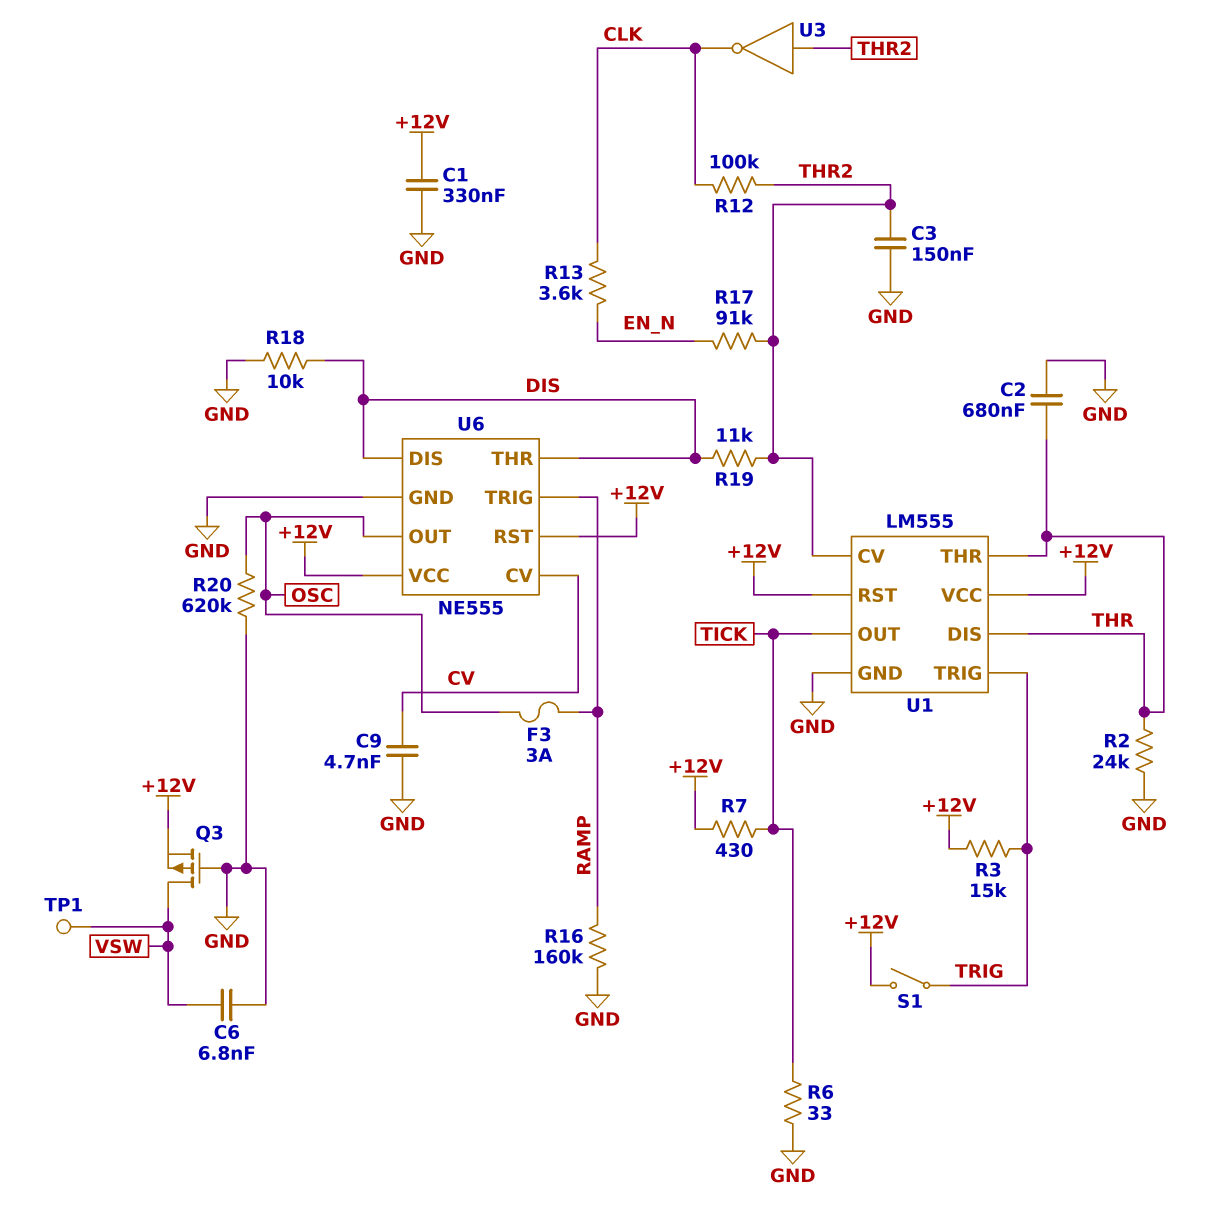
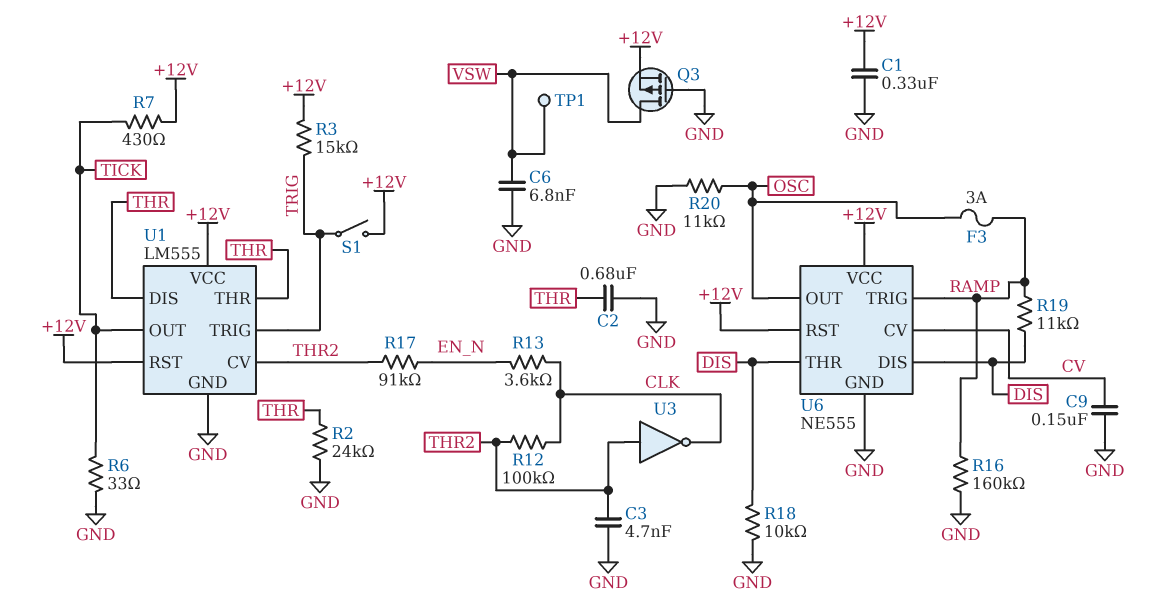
C3: 150nF (GND, THR2) -> 4.7nF (GND, THR2)
C9: 4.7nF (CV, GND) -> 150nF (CV, GND)
R19: 11k (DIS, THR2) -> 11k (DIS, RAMP)
R20: 620k (GND, OSC) -> 11k (GND, OSC)

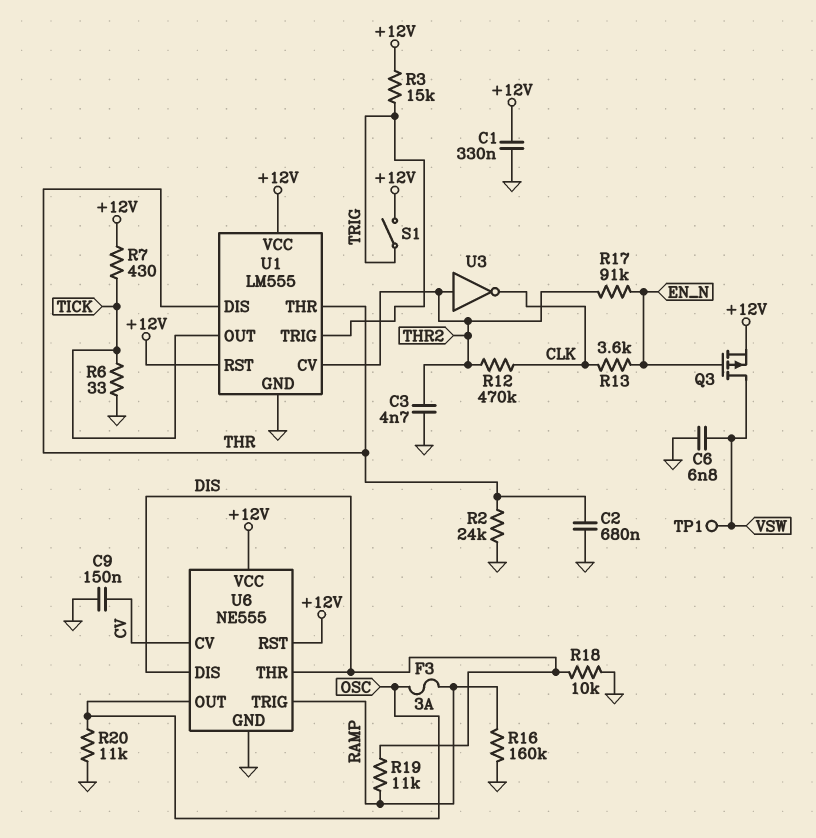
Q3: PMOS (G GND, D VSW, S +12V) -> PMOS (G EN_N, D VSW, S +12V)
R12: 100k (CLK, THR2) -> 470k (CLK, THR2)

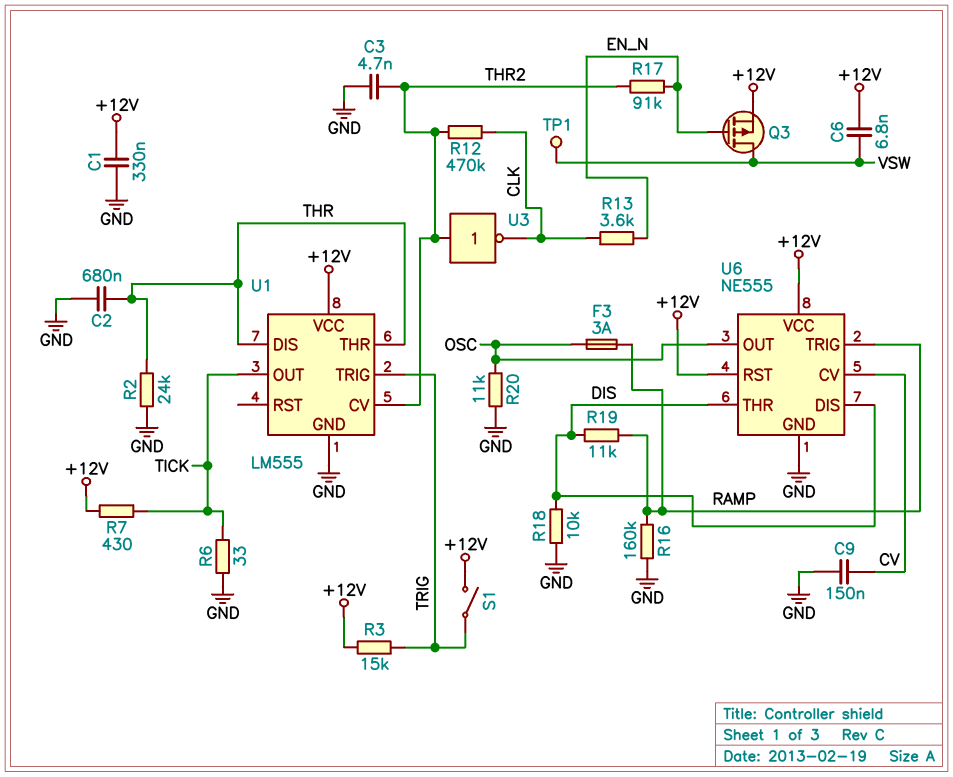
C6: 6.8nF (GND, VSW) -> 6.8nF (+12V, VSW)
U1 pin RST: +12V -> none

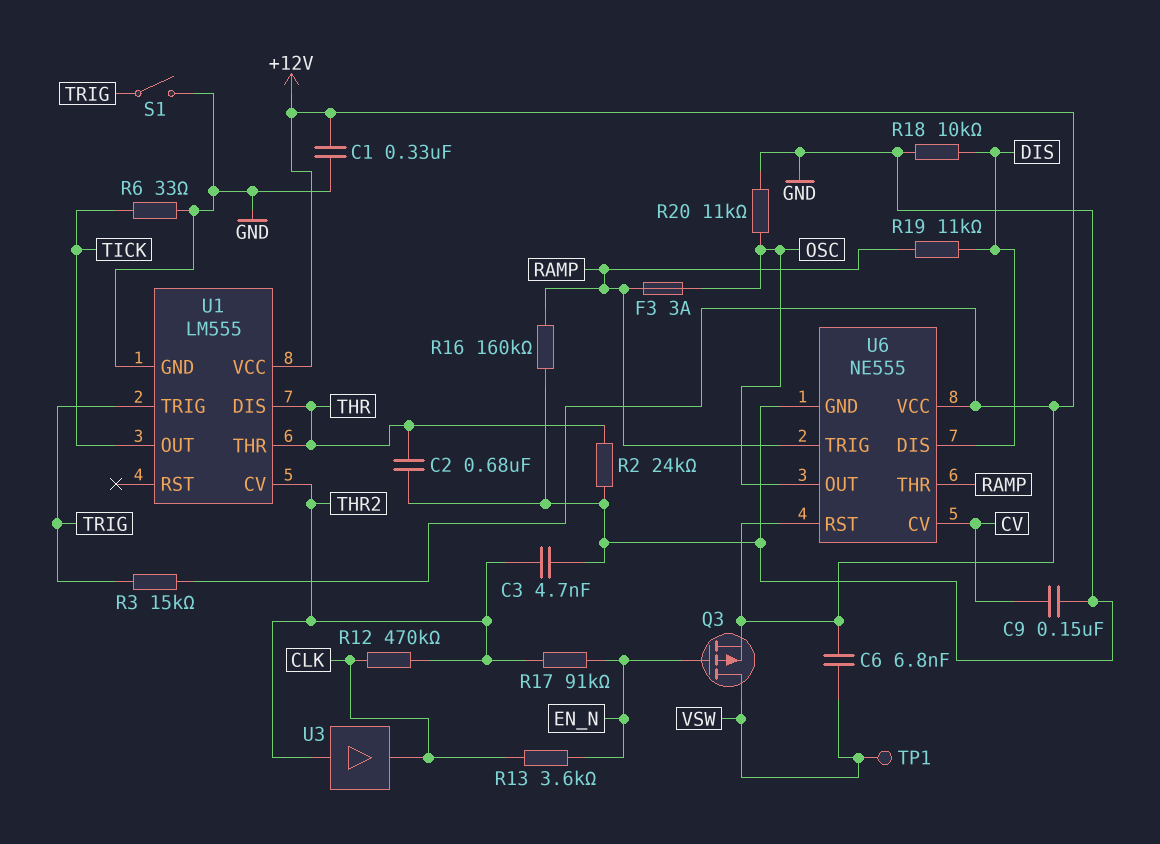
R7: 430 (+12V, TICK) -> none
S1: switch (+12V, TRIG) -> switch (GND, TRIG)
U3: NOT (in THR2, out CLK) -> buffer (in THR2, out CLK)
U6 pin THR: DIS -> RAMP

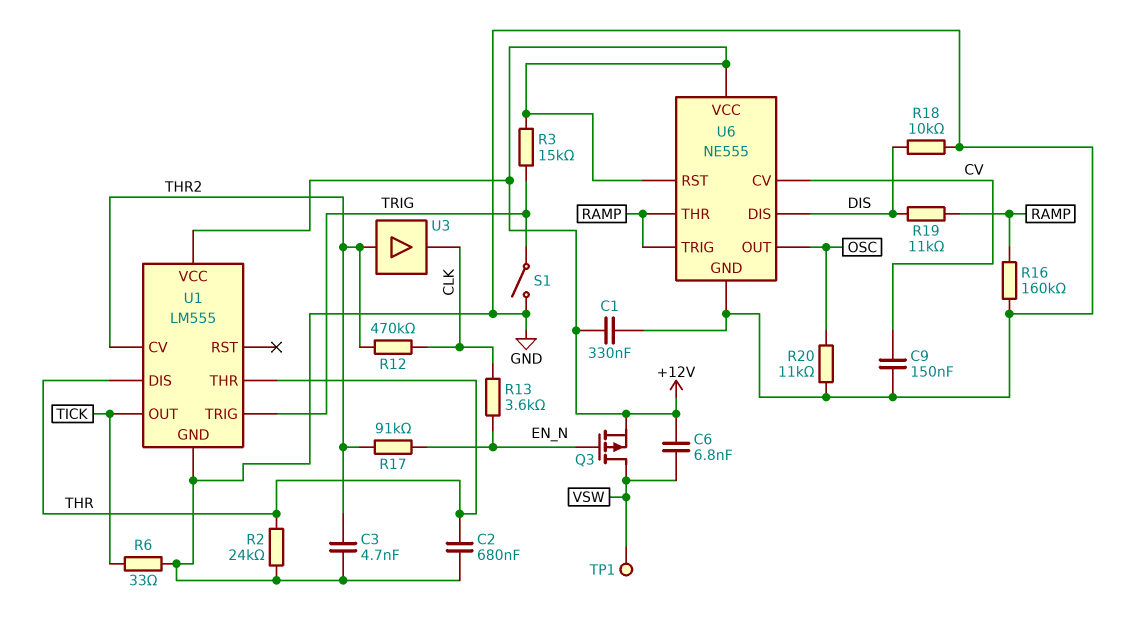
F3: 3A (OSC, RAMP) -> none

